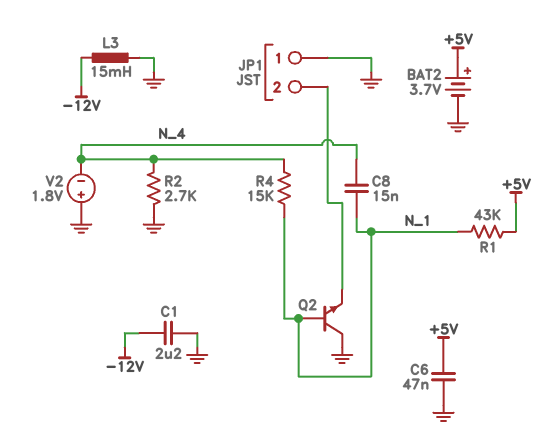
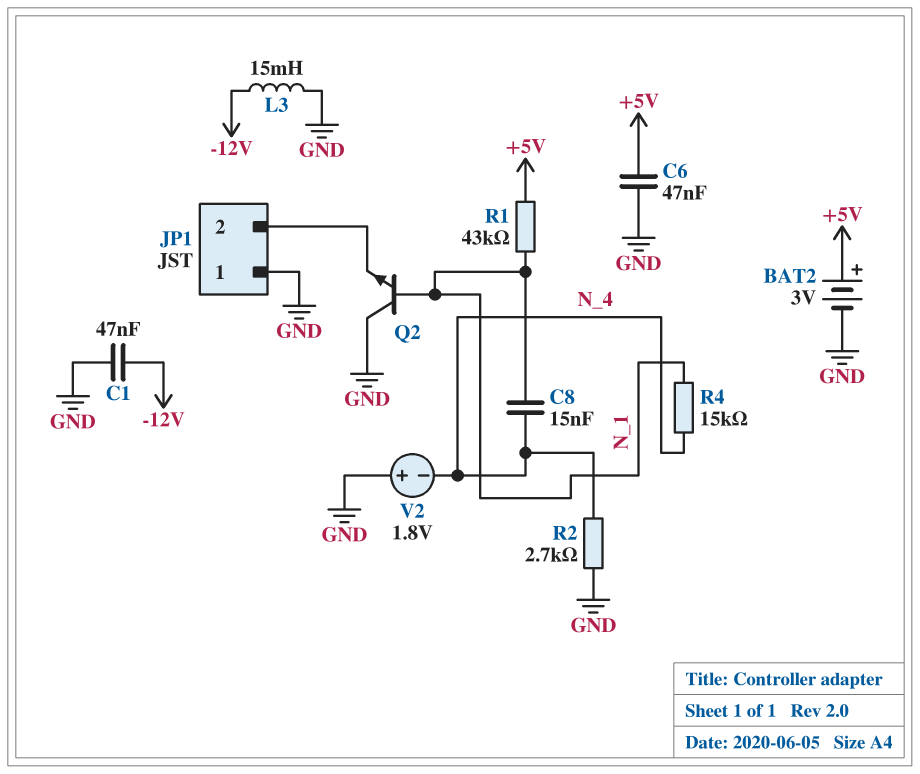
BAT2: 3.7V (plus +5V, minus GND) -> 3V (plus +5V, minus GND)
C1: 2.2uF (-12V, GND) -> 47nF (-12V, GND)

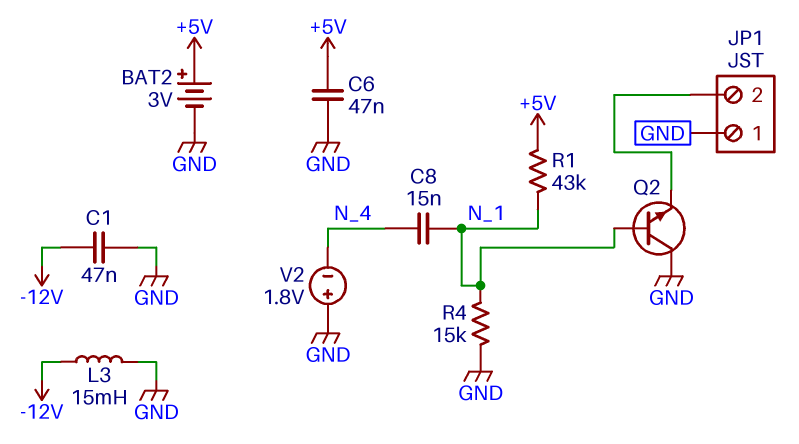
R2: 2.7k (GND, N_4) -> none
R4: 15k (N_1, N_4) -> 15k (GND, N_1)

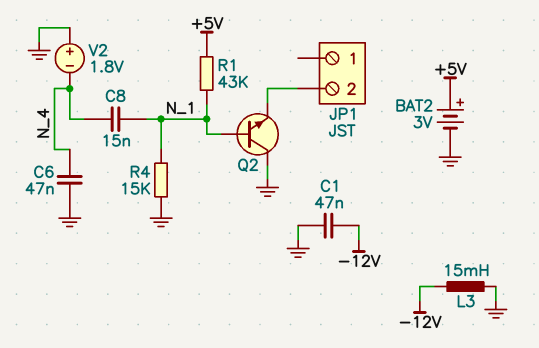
C6: 47nF (+5V, GND) -> 47nF (GND, N_4)
JP1 pin 1: GND -> none

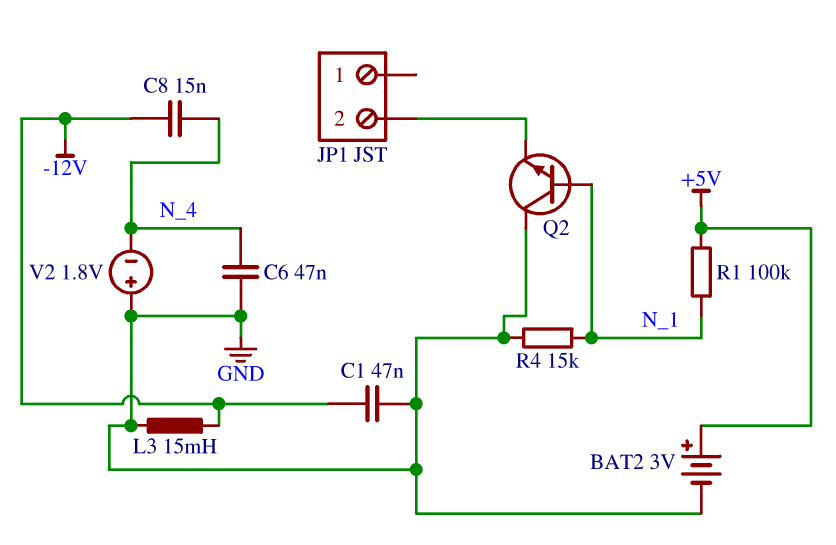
C8: 15nF (N_1, N_4) -> 15nF (-12V, N_4)
R1: 43k (+5V, N_1) -> 100k (+5V, N_1)

